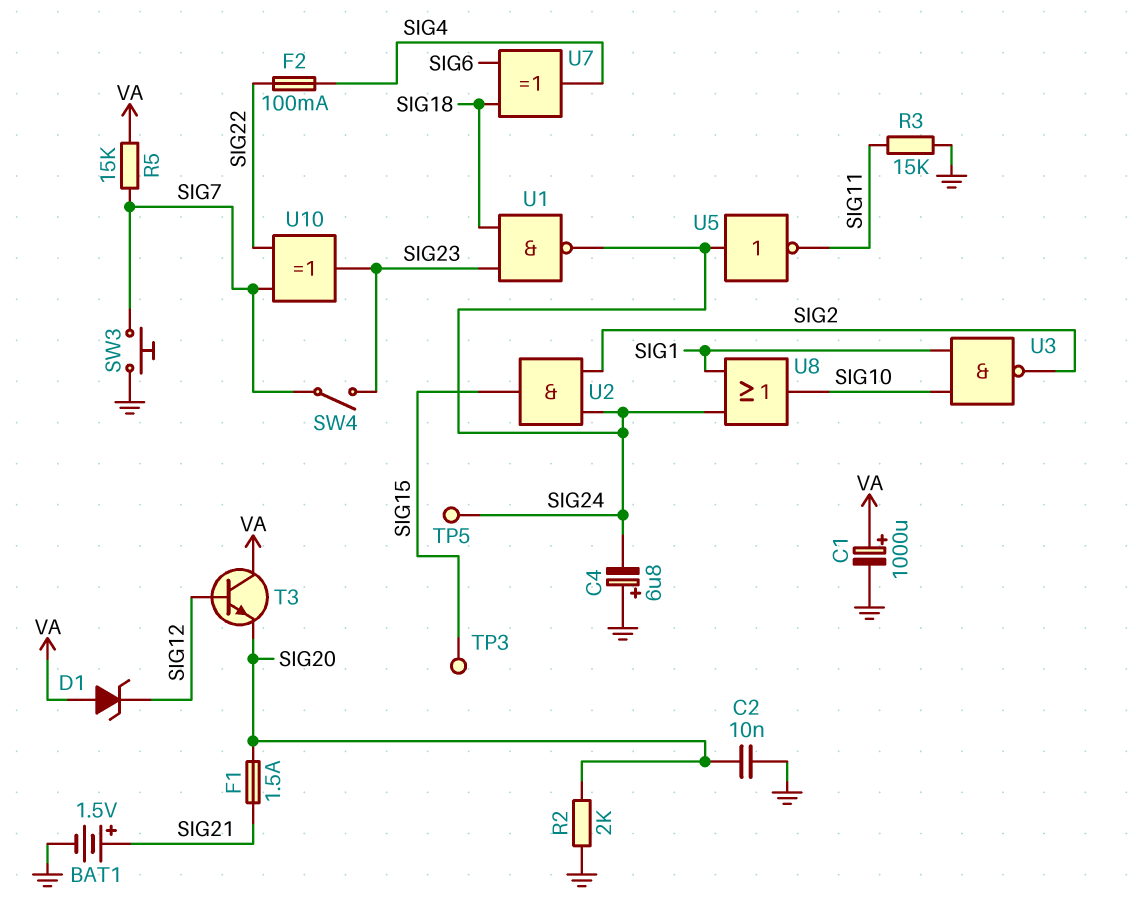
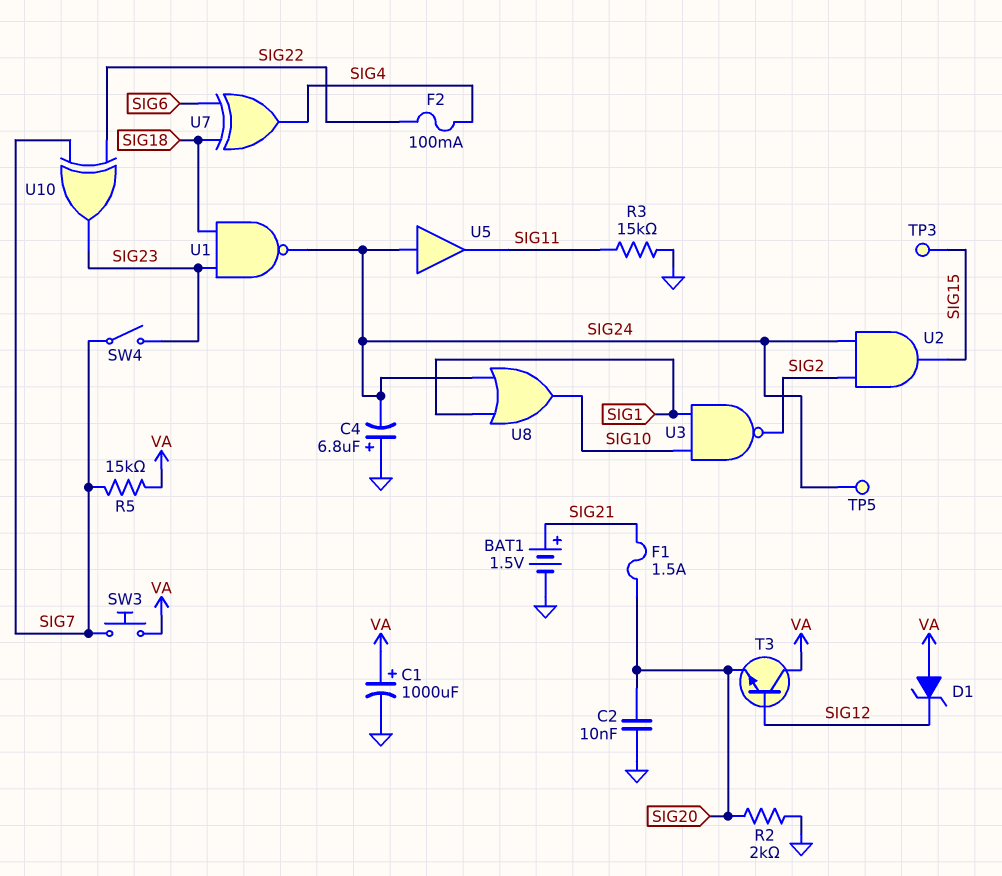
SW3: button (GND, SIG7) -> button (SIG7, VA)
U5: NOT (in SIG24, out SIG11) -> buffer (in SIG24, out SIG11)

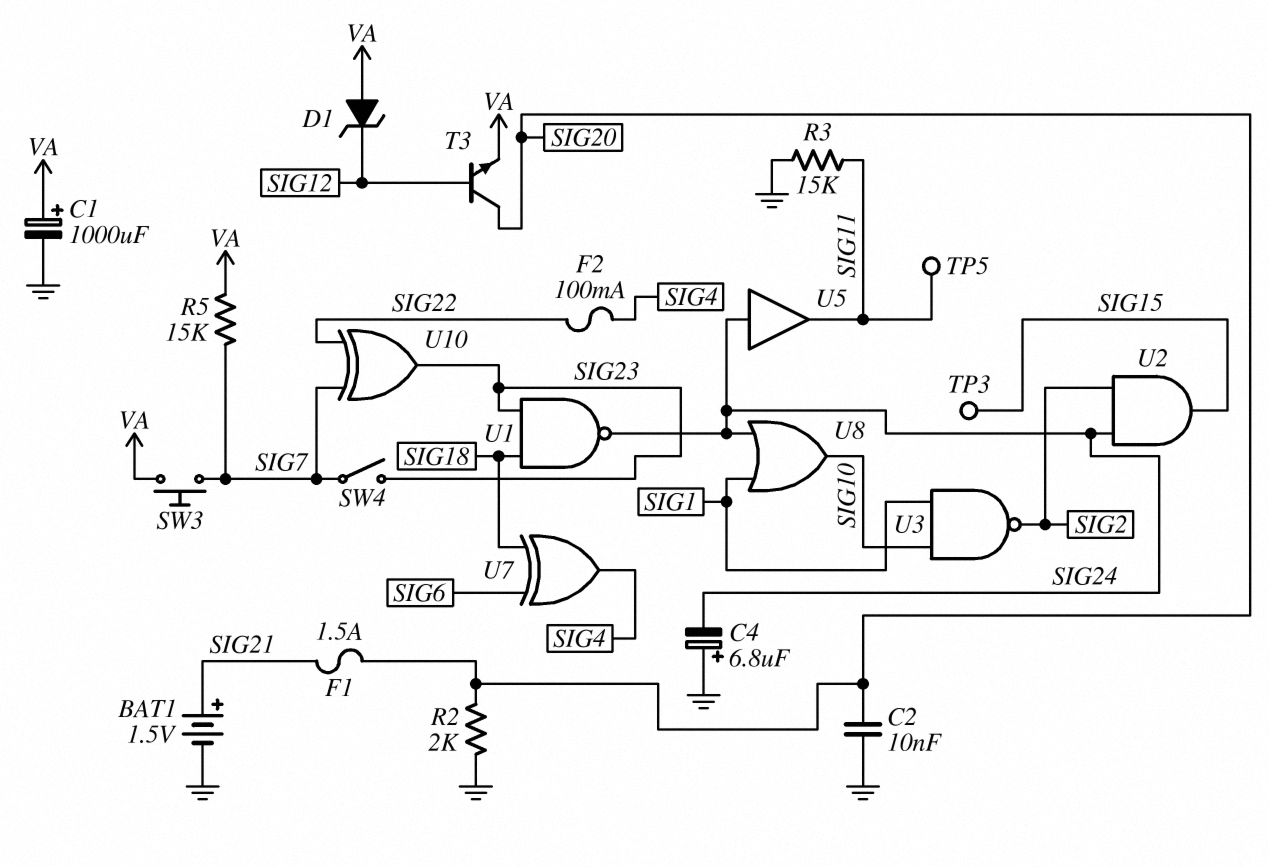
T3: NPN (B SIG12, C VA, E SIG20) -> NPN (B SIG12, C SIG20, E VA)
TP5: test point (SIG24) -> test point (SIG11)

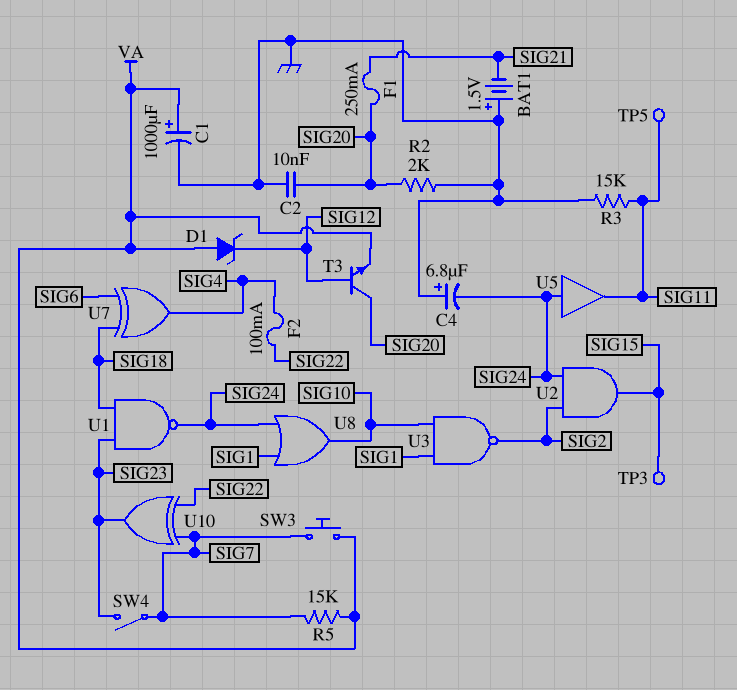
BAT1: 1.5V (plus SIG21, minus GND) -> 1.5V (plus GND, minus SIG21)
F1: 1.5A (SIG20, SIG21) -> 250mA (SIG20, SIG21)

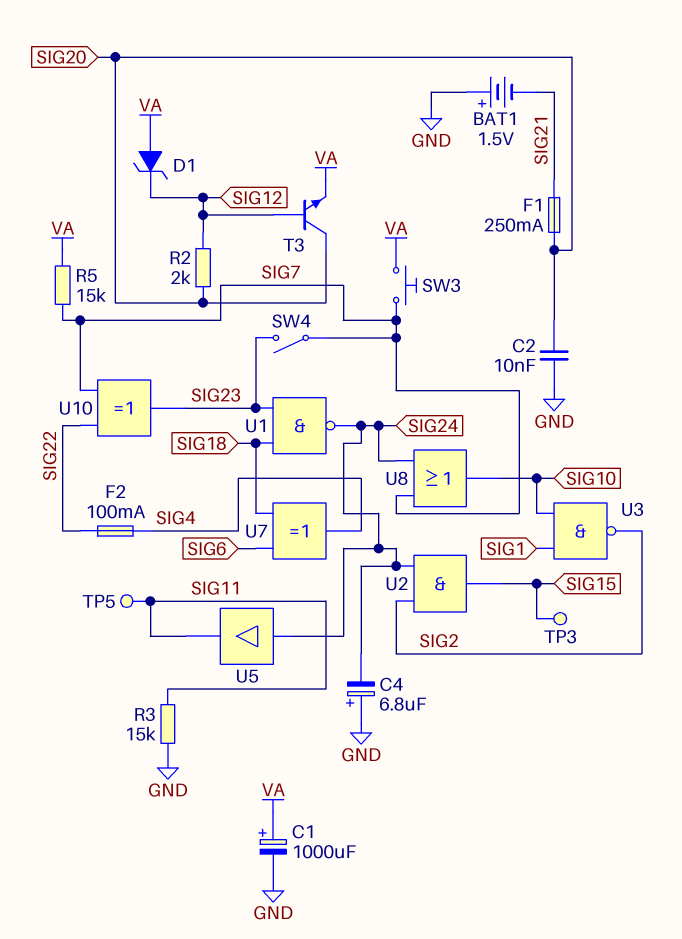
R2: 2k (GND, SIG20) -> 2k (SIG12, SIG20)
U8: OR (in SIG1, in SIG24, out SIG10) -> OR (in SIG7, in SIG24, out SIG10)

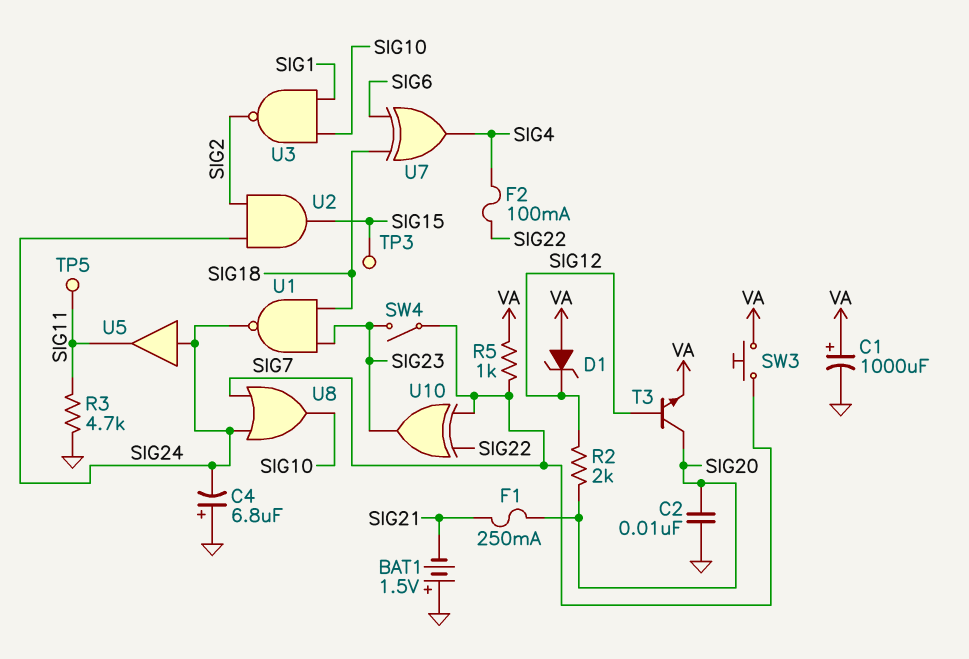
R3: 15k (GND, SIG11) -> 4.7k (GND, SIG11)
R5: 15k (SIG7, VA) -> 1k (SIG7, VA)

